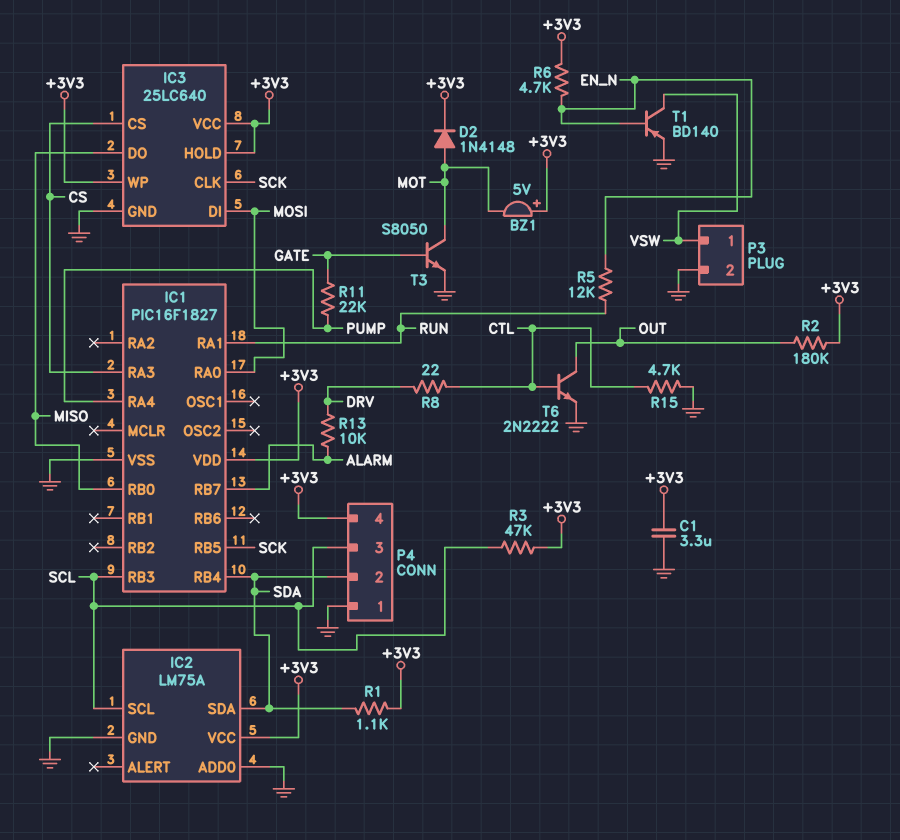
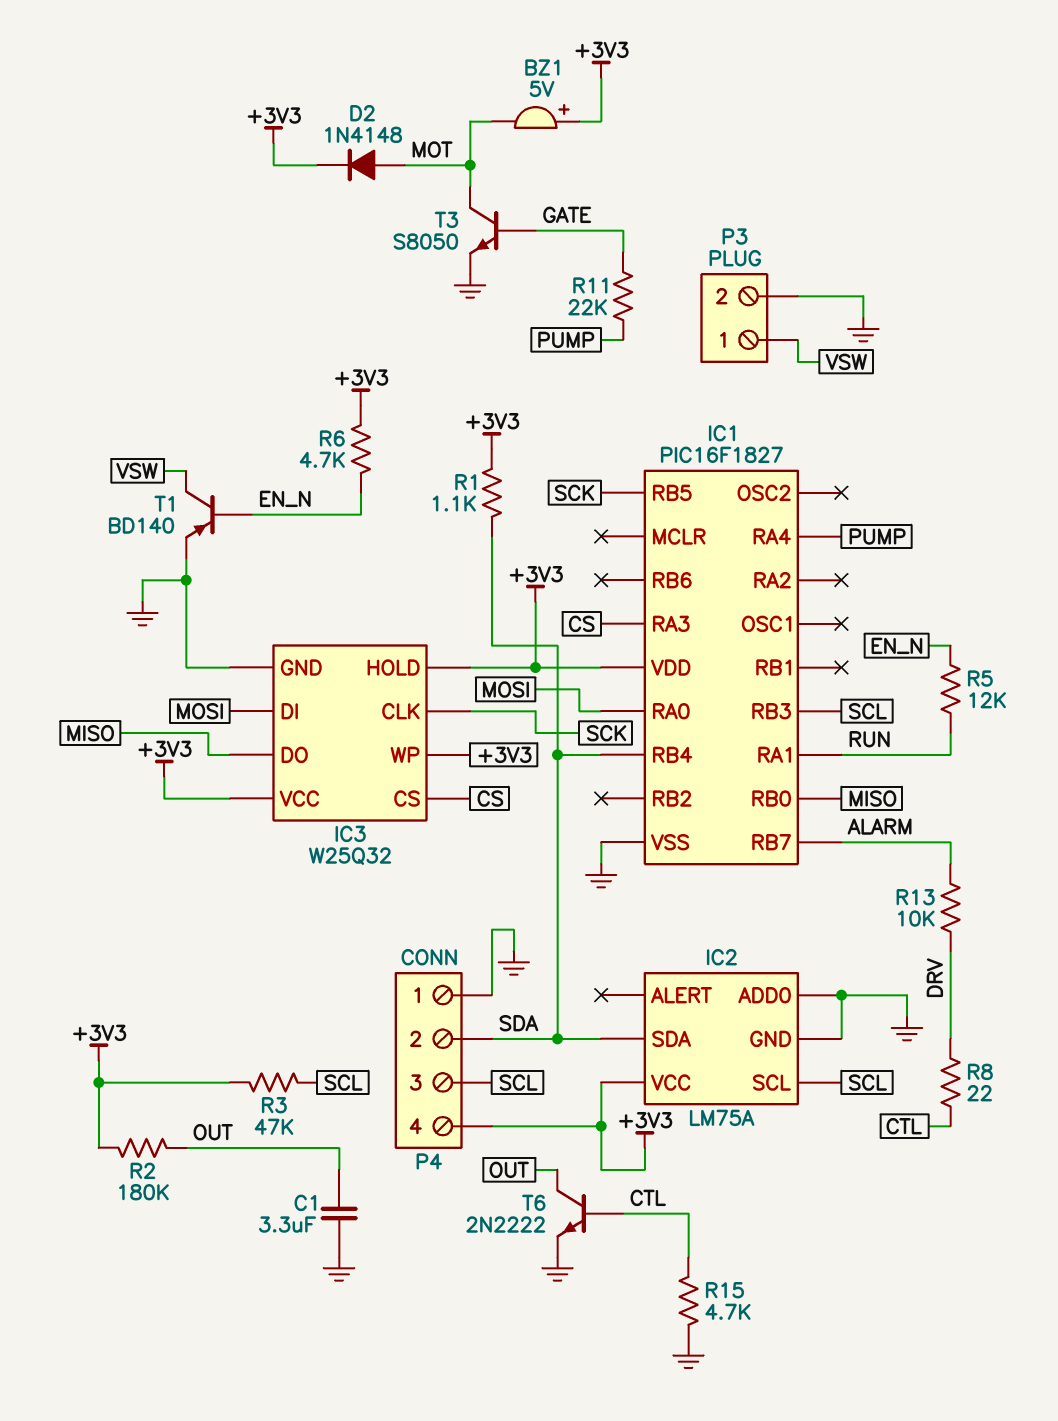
C1: 3.3uF (+3V3, GND) -> 3.3uF (GND, OUT)
IC3: 25LC640 -> W25Q32

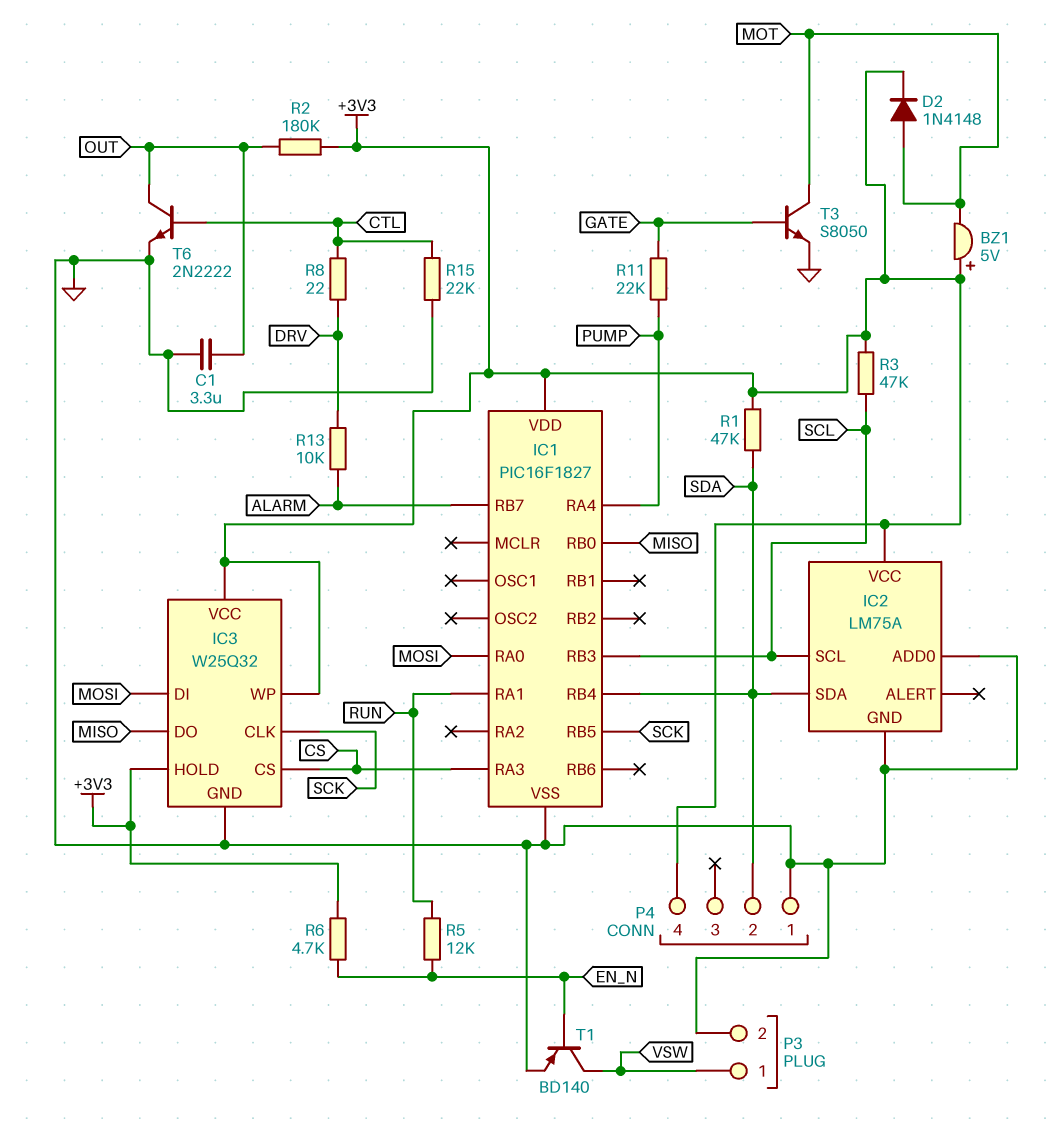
P4 pin 3: SCL -> none
R1: 1.1k (+3V3, SDA) -> 47k (+3V3, SDA)
R15: 4.7k (CTL, GND) -> 22k (CTL, GND)

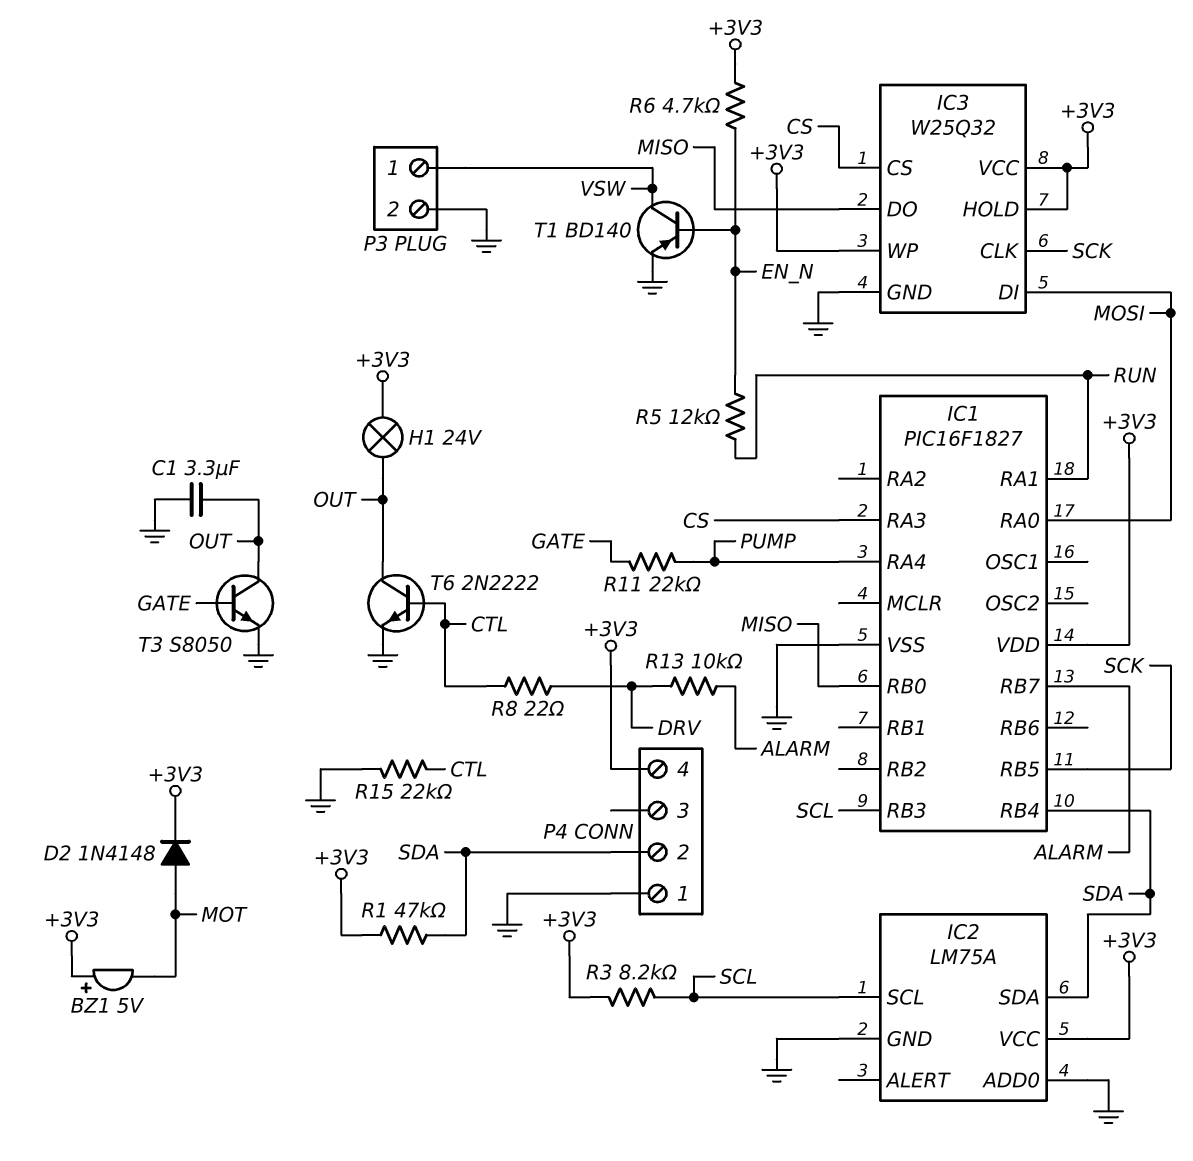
H1: none -> lamp 24V (+3V3, OUT)
R2: 180k (+3V3, OUT) -> none
R3: 47k (+3V3, SCL) -> 8.2k (+3V3, SCL)
T3: NPN S8050 (B GATE, C MOT, E GND) -> NPN S8050 (B GATE, C OUT, E GND)

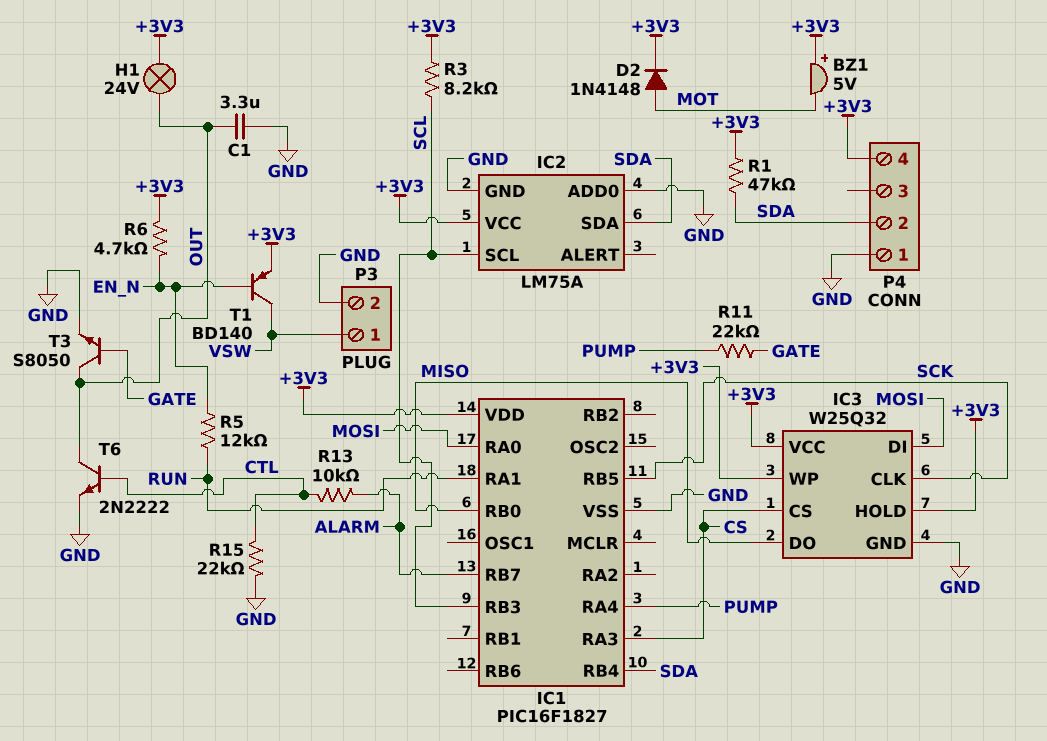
R8: 22 (CTL, DRV) -> none
R13: 10k (ALARM, DRV) -> 10k (ALARM, CTL)
T1: PNP BD140 (B EN_N, C VSW, E GND) -> PNP BD140 (B EN_N, C VSW, E +3V3)

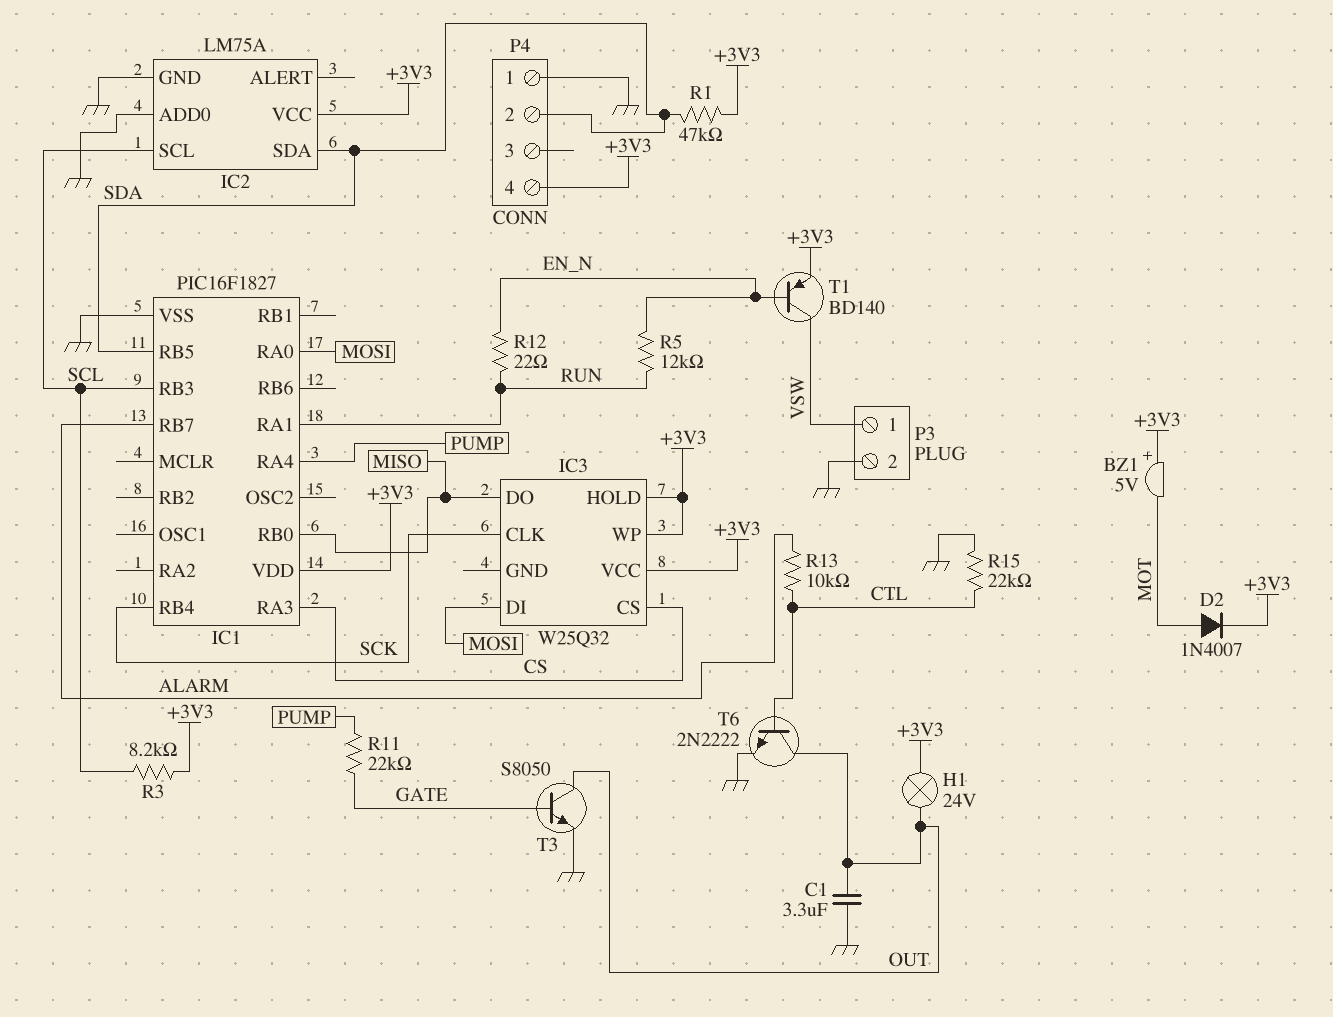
D2: diode 1N4148 (A MOT, K +3V3) -> diode 1N4007 (A MOT, K +3V3)
IC1 pin RB4: SDA -> SCK
IC1 pin RB5: SCK -> SDA
IC3 pin GND: GND -> none
R6: 4.7k (+3V3, EN_N) -> none
R12: none -> 22 (EN_N, RUN)

